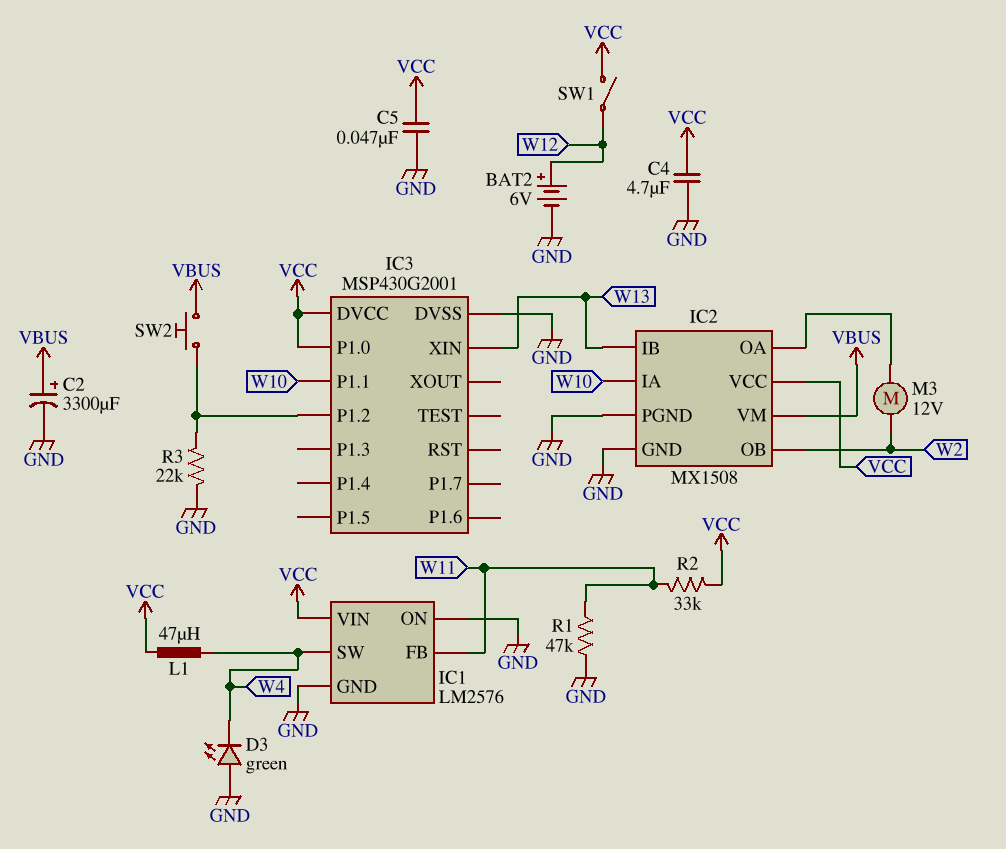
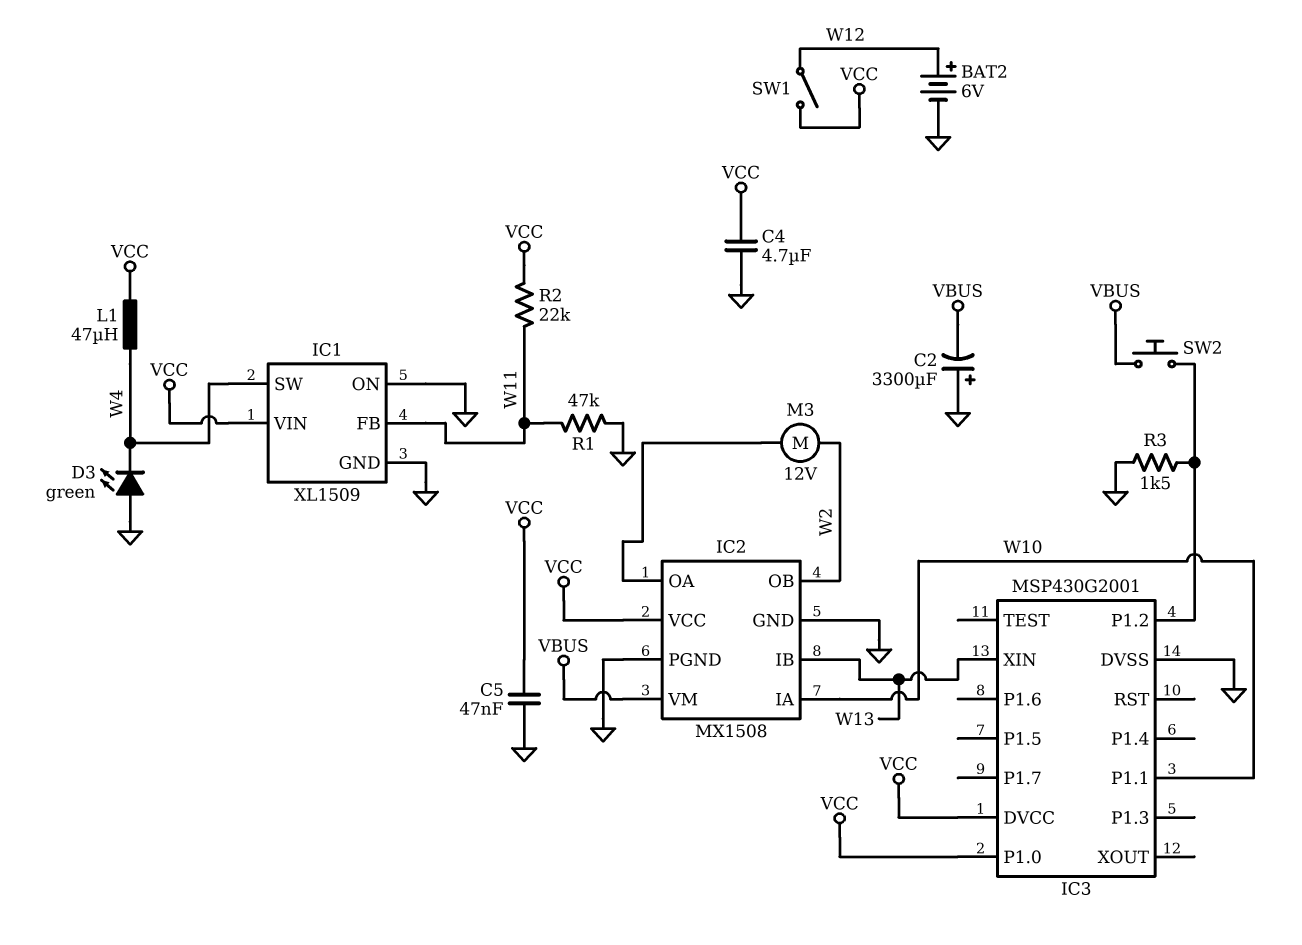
C2: 3300uF (plus VBUS, minus GND) -> 3300uF (plus GND, minus VBUS)
IC1: LM2576 -> XL1509
R2: 33k (VCC, W11) -> 22k (VCC, W11)
R3: 22k (GND, IC3/P1.2) -> 1.5k (GND, IC3/P1.2)

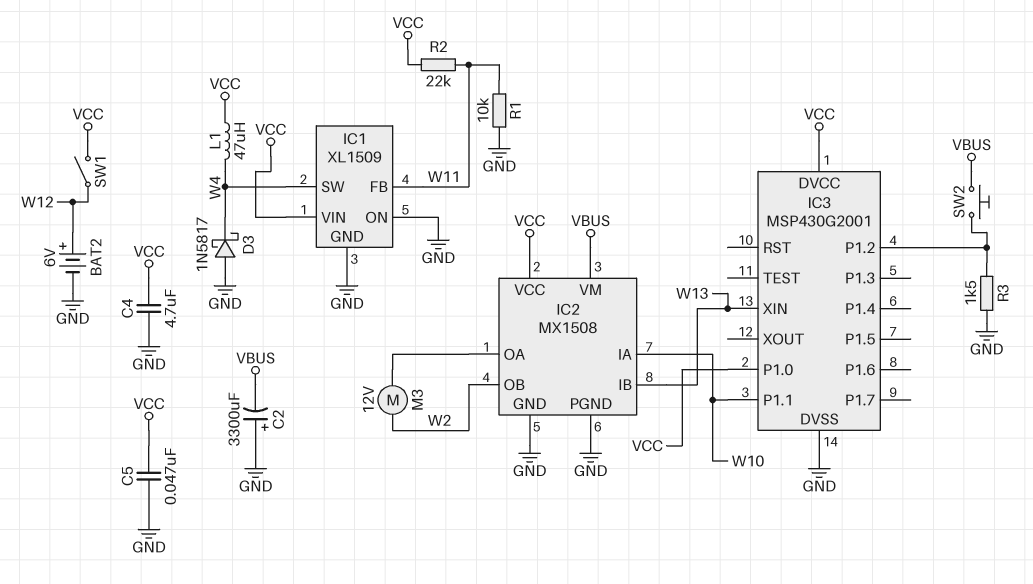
D3: LED green (A GND, K W4) -> schottky 1N5817 (A GND, K W4)
R1: 47k (GND, W11) -> 10k (GND, W11)

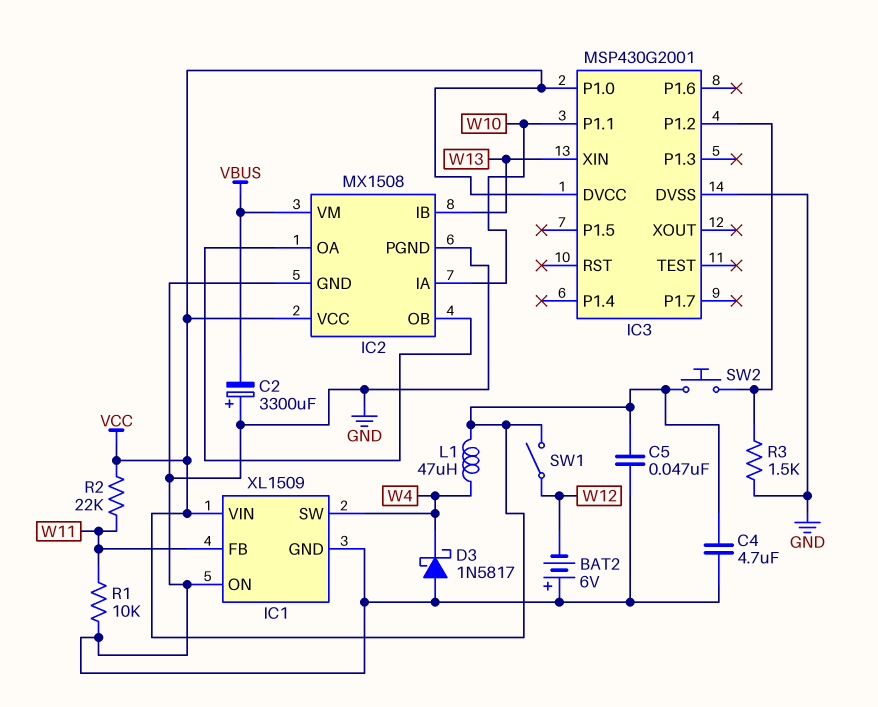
BAT2: 6V (plus W12, minus GND) -> 6V (plus GND, minus W12)
IC2 pin OB: W2 -> IC2/OA
M3: motor 12V (IC2/OA, W2) -> none
SW2: button (IC3/P1.2, VBUS) -> button (IC3/P1.2, VCC)

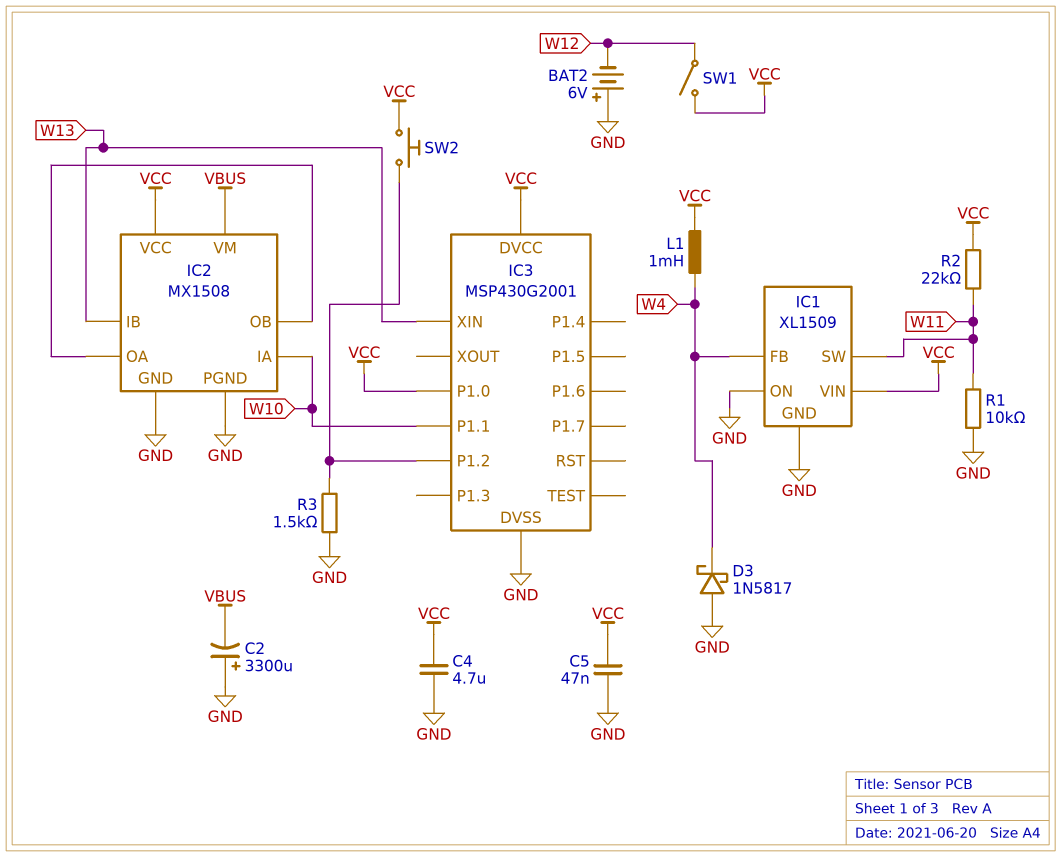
IC1 pin FB: W11 -> W4
IC1 pin SW: W4 -> W11
L1: 47uH (VCC, W4) -> 1mH (VCC, W4)

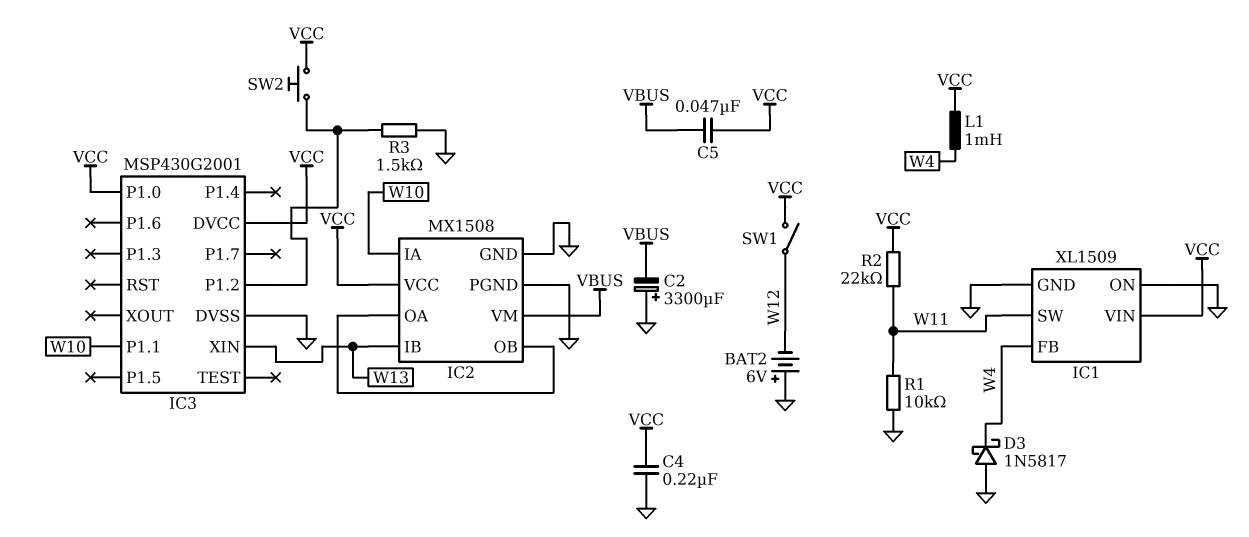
C4: 4.7uF (GND, VCC) -> 220nF (GND, VCC)
C5: 47nF (GND, VCC) -> 47nF (VBUS, VCC)

